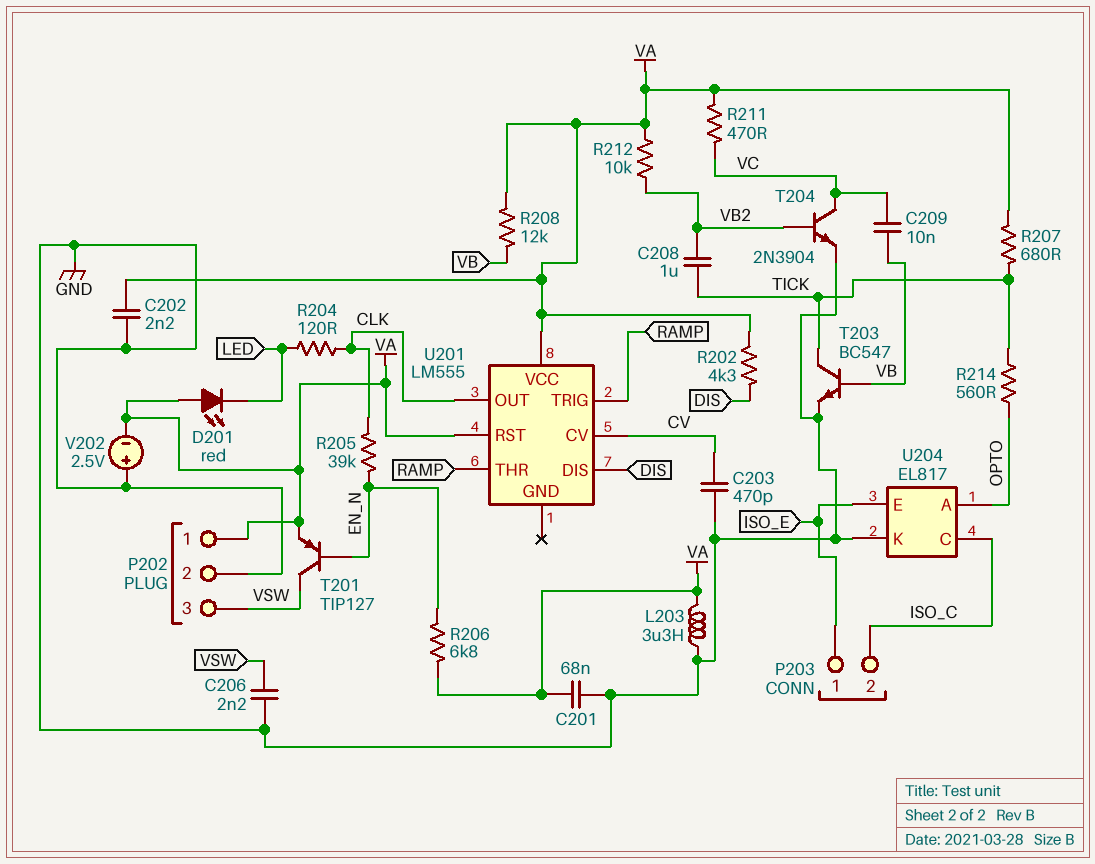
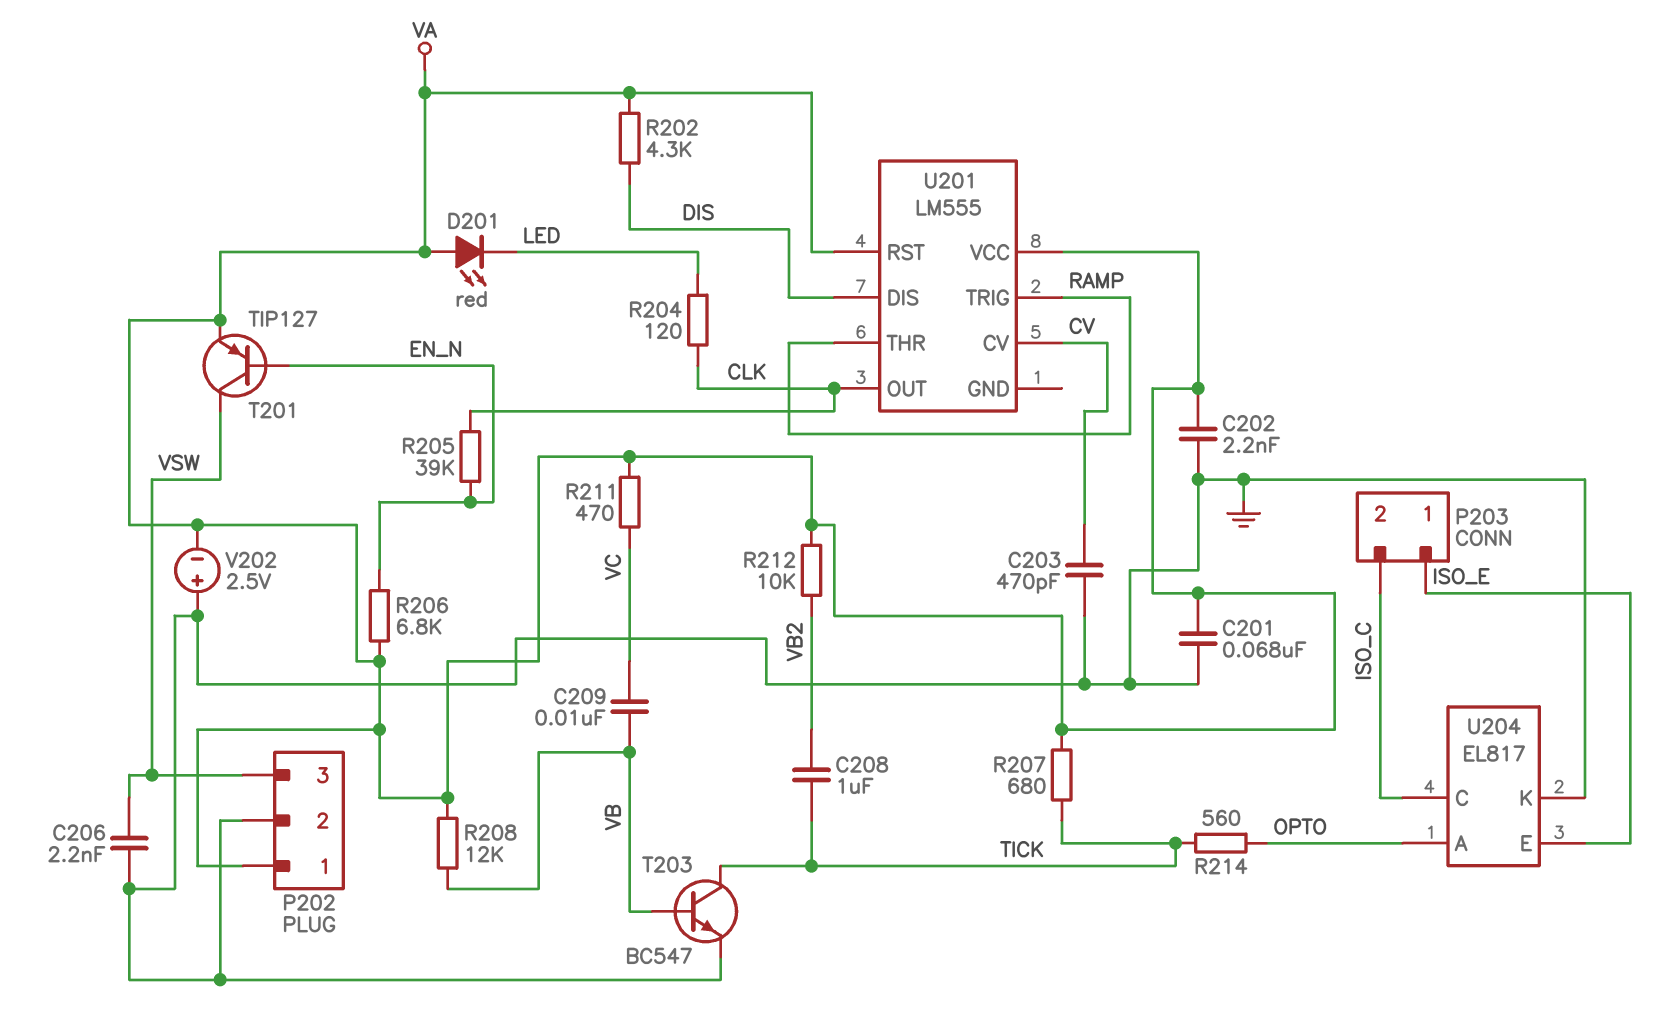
L203: 3.3uH (GND, VA) -> none
T204: NPN 2N3904 (B VB2, C VC, E GND) -> none

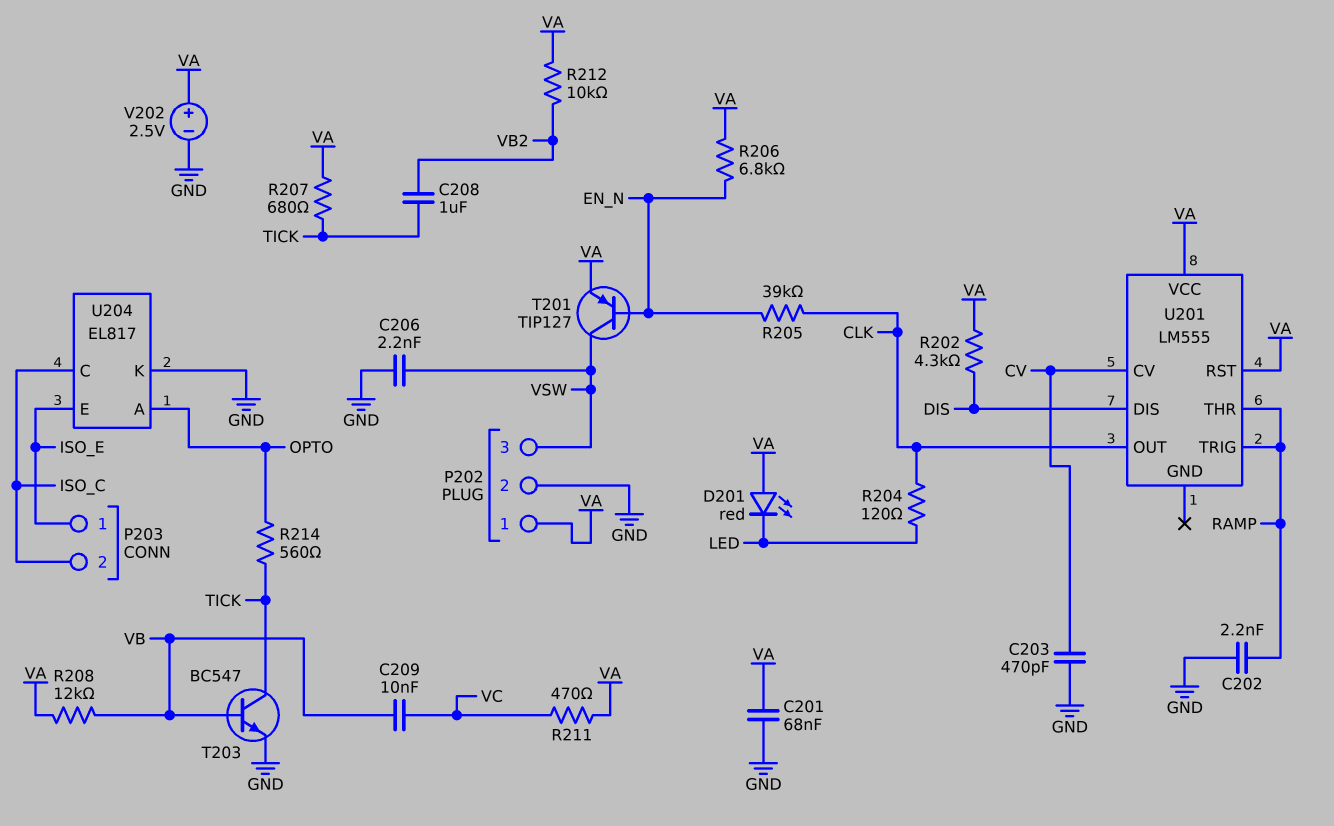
C202: 2.2nF (GND, VA) -> 2.2nF (GND, RAMP)
V202: 2.5V (plus GND, minus VA) -> 2.5V (plus VA, minus GND)

